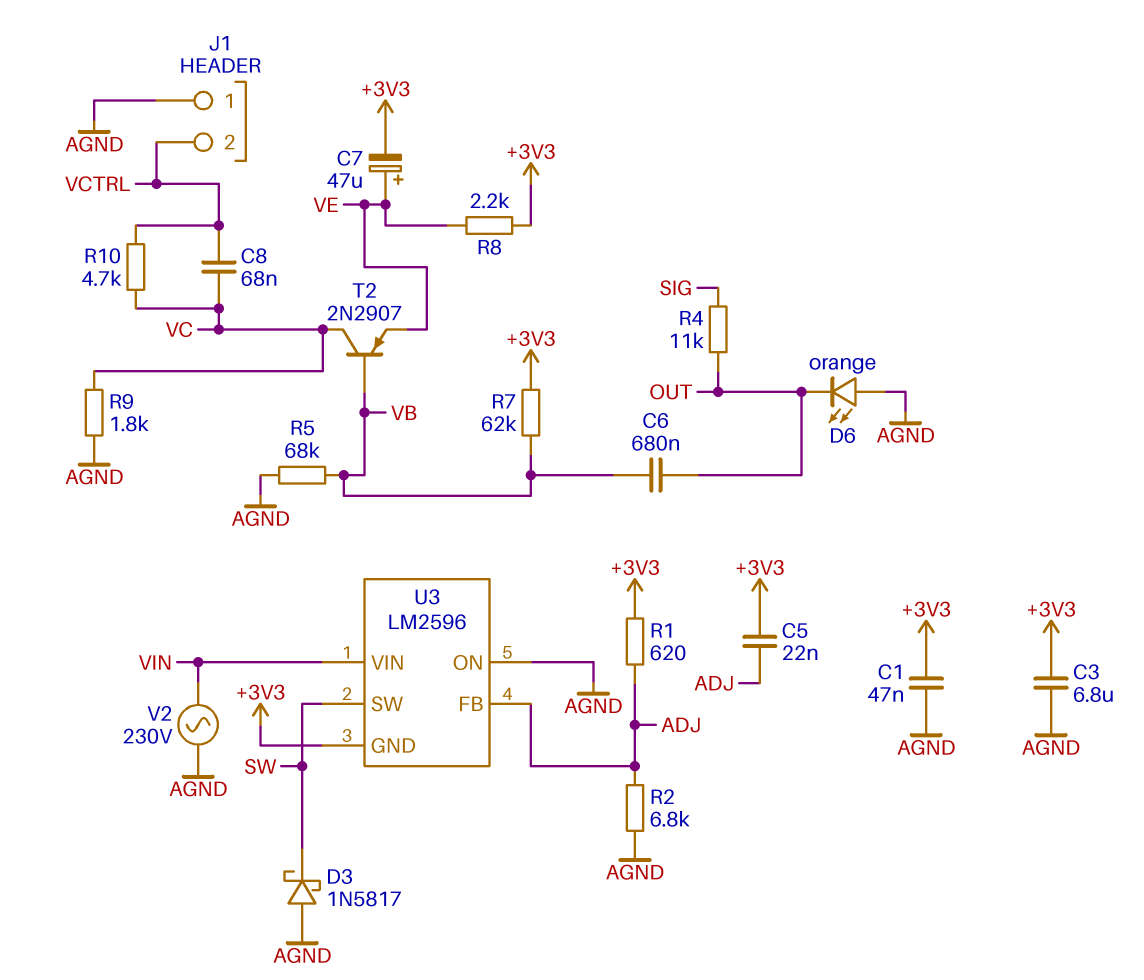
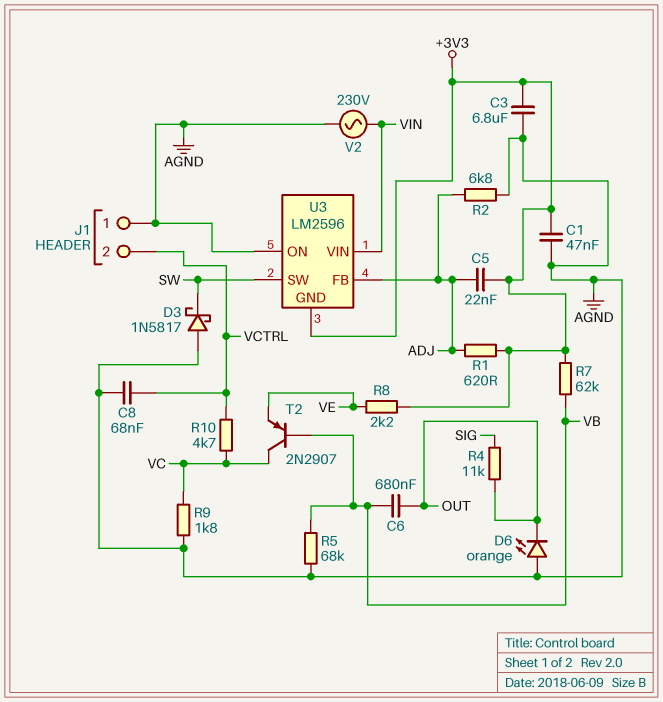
C7: 47uF (plus VE, minus +3V3) -> none
C8: 68nF (VC, VCTRL) -> 68nF (AGND, VCTRL)

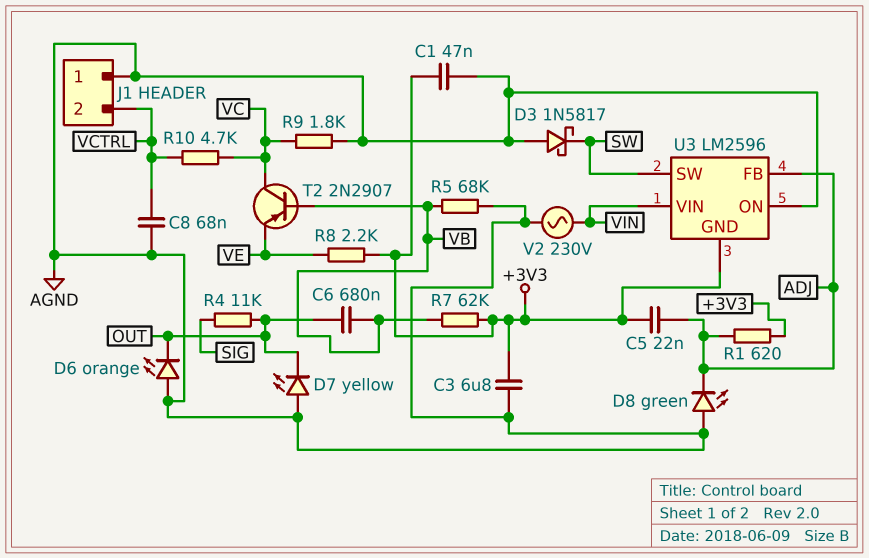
D7: none -> LED yellow (A AGND, K OUT)
D8: none -> LED green (A AGND, K ADJ)
R2: 6.8k (ADJ, AGND) -> none

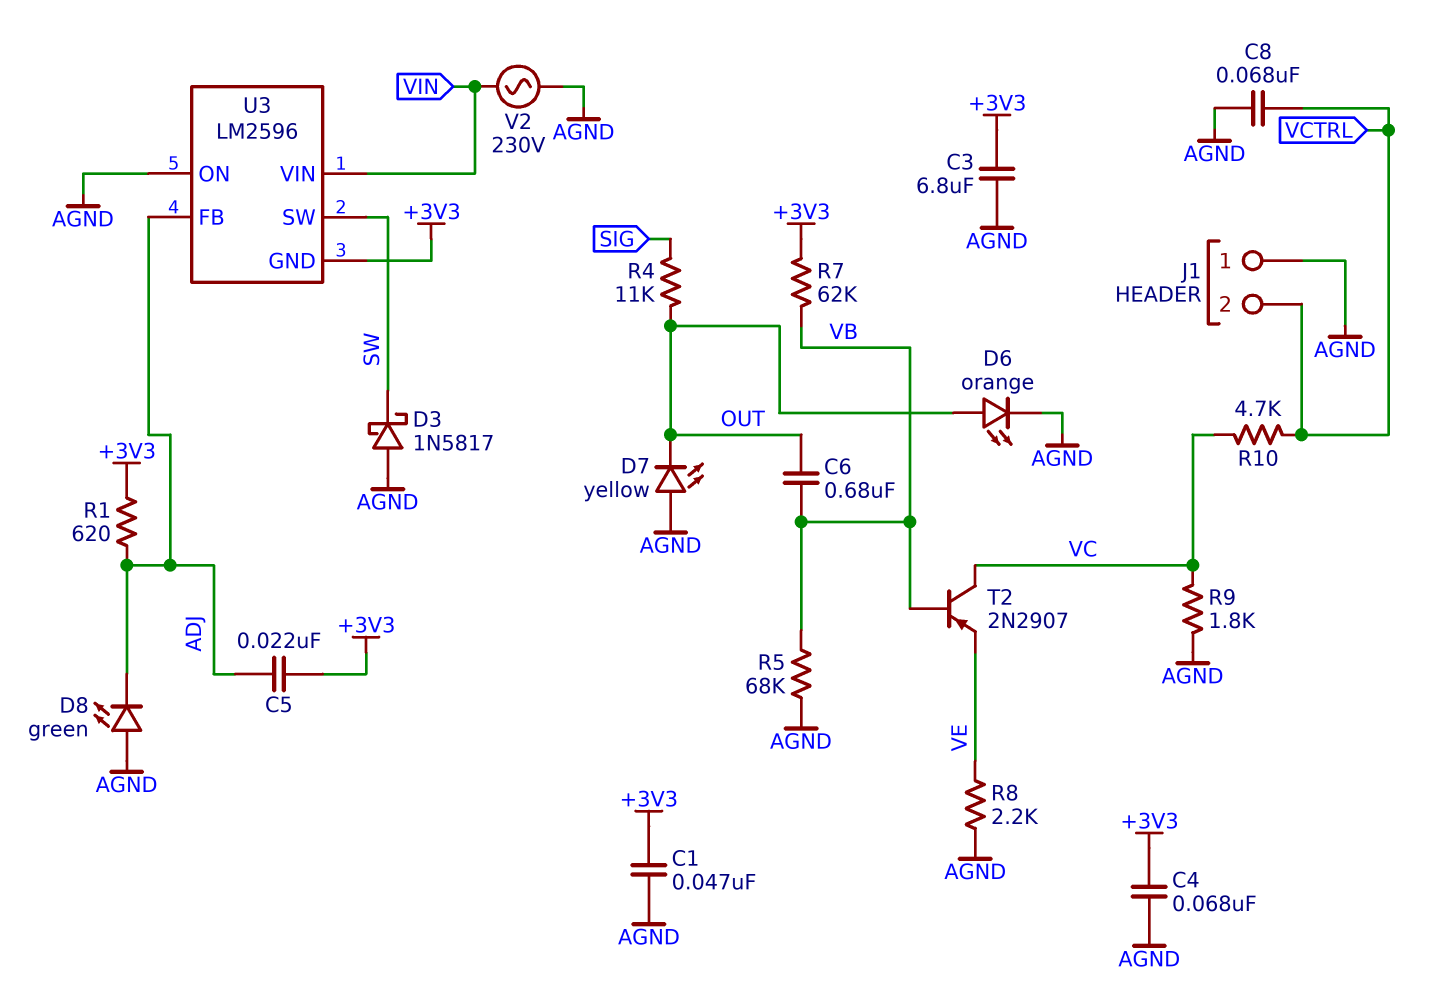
C4: none -> 68nF (+3V3, AGND)
D6: LED orange (A AGND, K OUT) -> LED orange (A OUT, K AGND)
R8: 2.2k (+3V3, VE) -> 2.2k (AGND, VE)

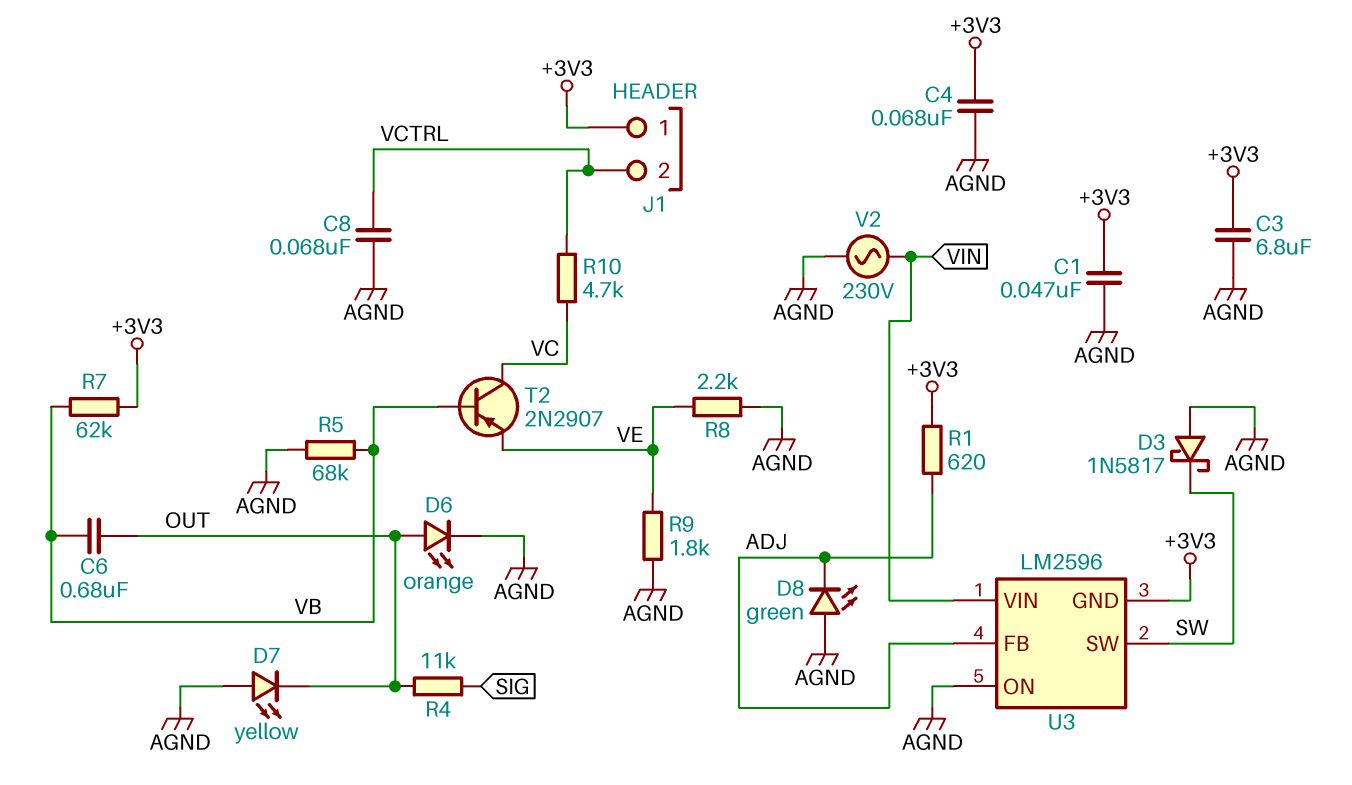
C5: 22nF (+3V3, ADJ) -> none
J1 pin 1: AGND -> +3V3
R9: 1.8k (AGND, VC) -> 1.8k (AGND, VE)

